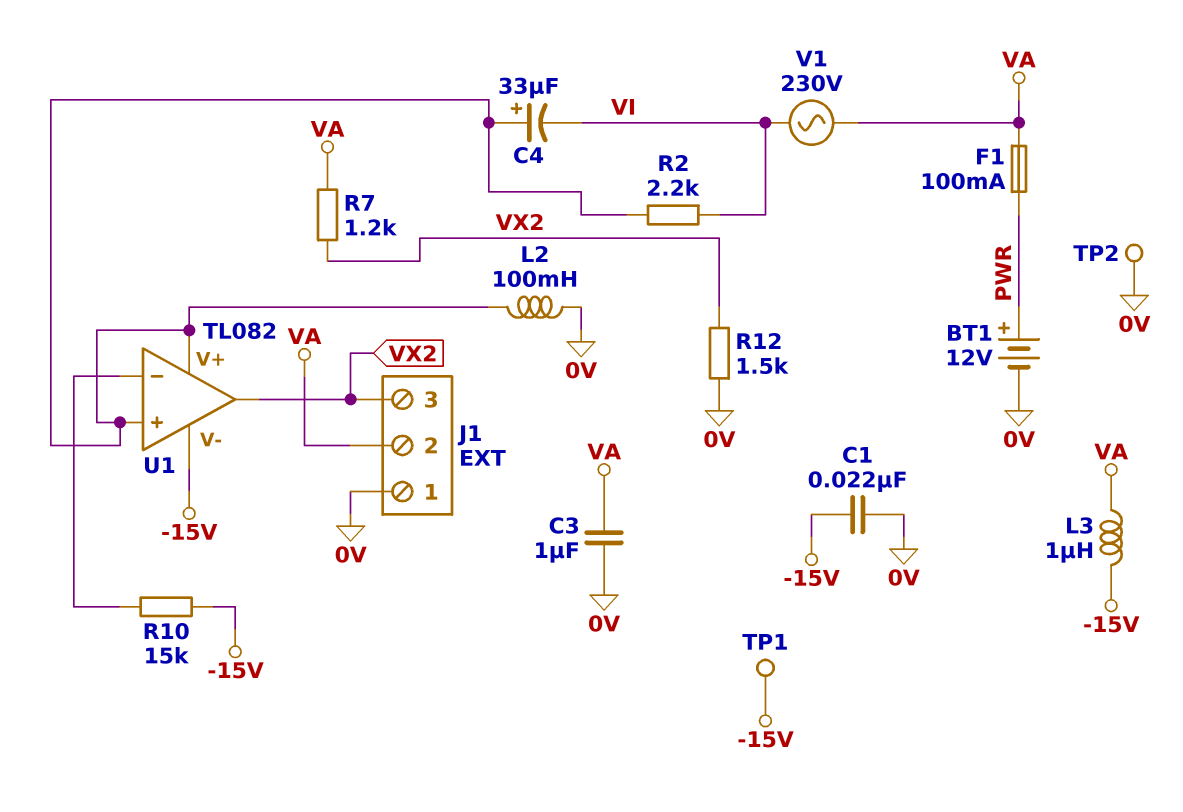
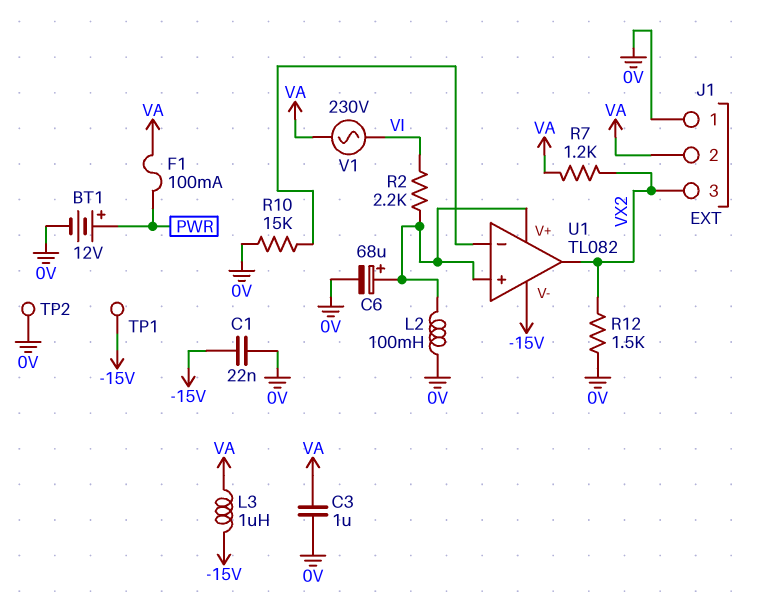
C4: 33uF (plus U1/V+, minus VI) -> none
C6: none -> 68uF (plus U1/V+, minus 0V)
R10: 15k (-15V, U1/in-) -> 15k (0V, U1/in-)

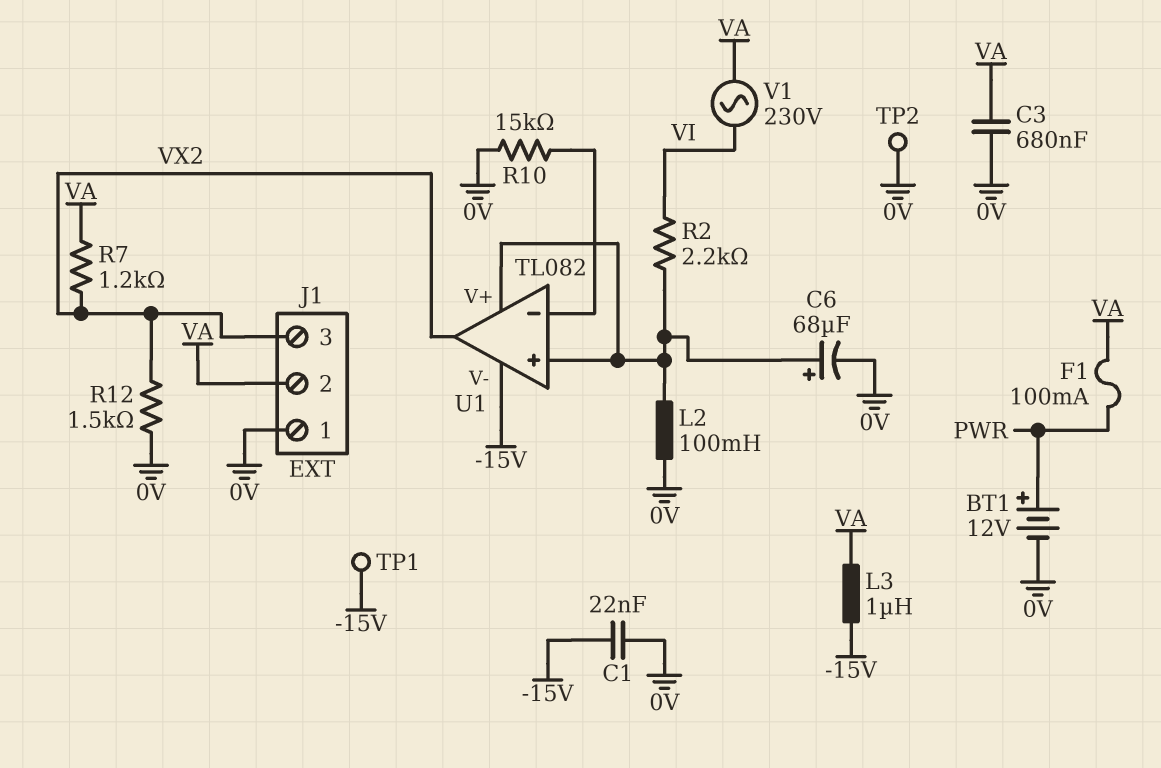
C3: 1uF (0V, VA) -> 680nF (0V, VA)

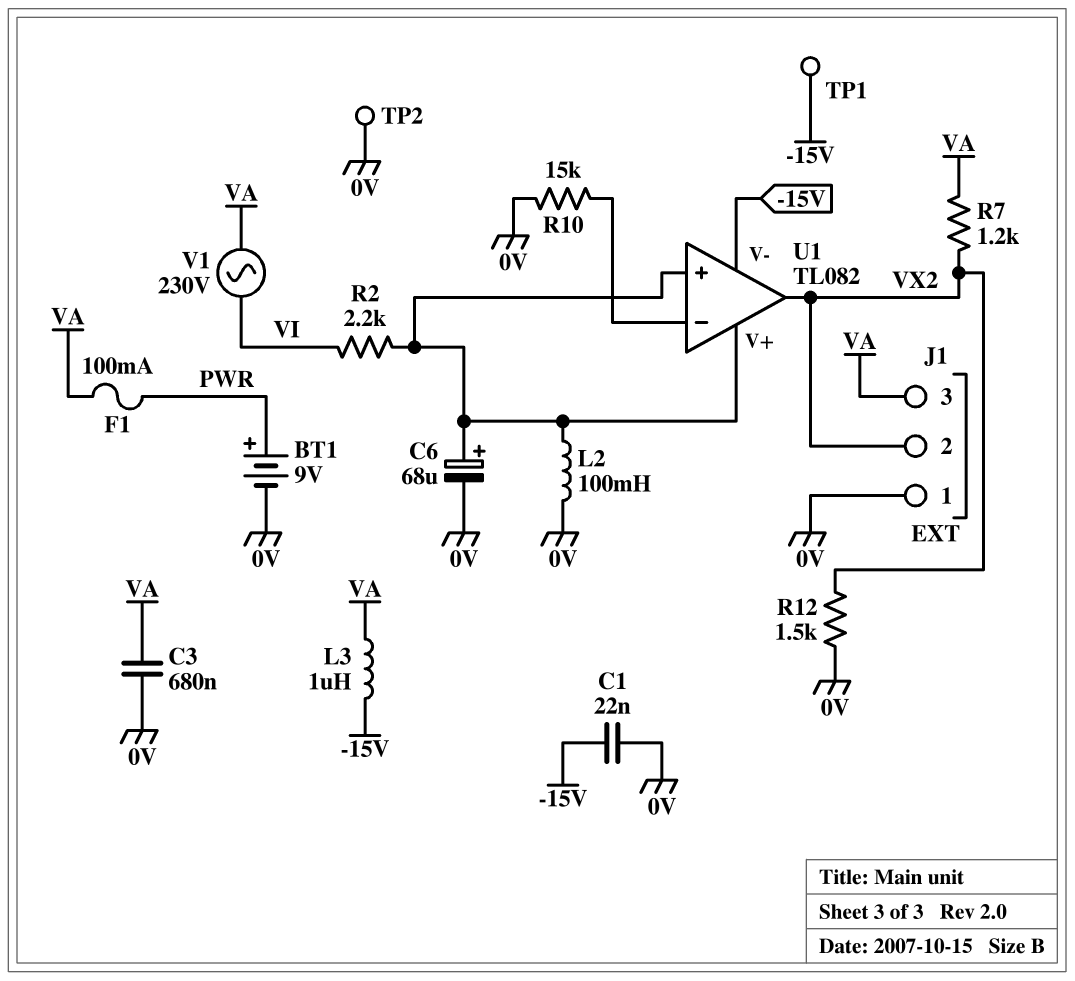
BT1: 12V (plus PWR, minus 0V) -> 9V (plus PWR, minus 0V)
J1 pin 2: VA -> VX2
J1 pin 3: VX2 -> VA

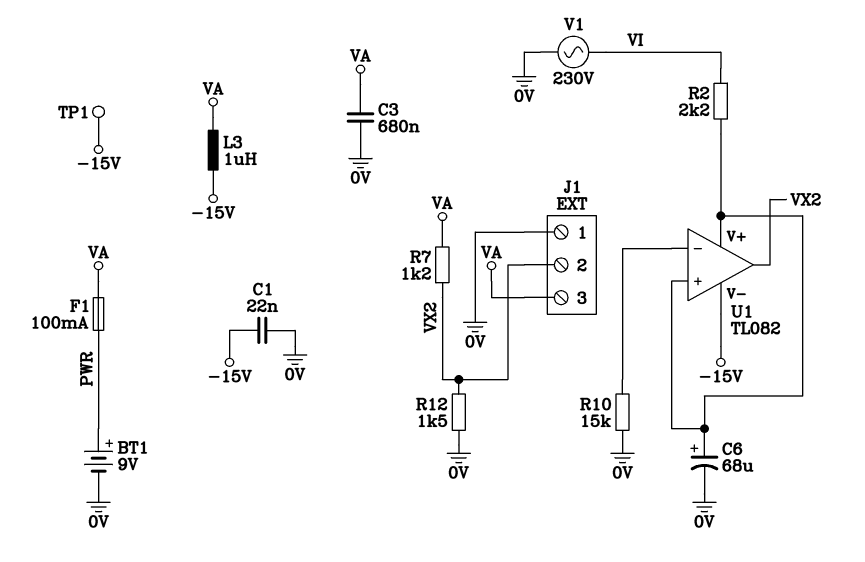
L2: 100mH (0V, U1/V+) -> none
TP2: test point (0V) -> none
V1: AC 230V (VA, VI) -> AC 230V (0V, VI)

